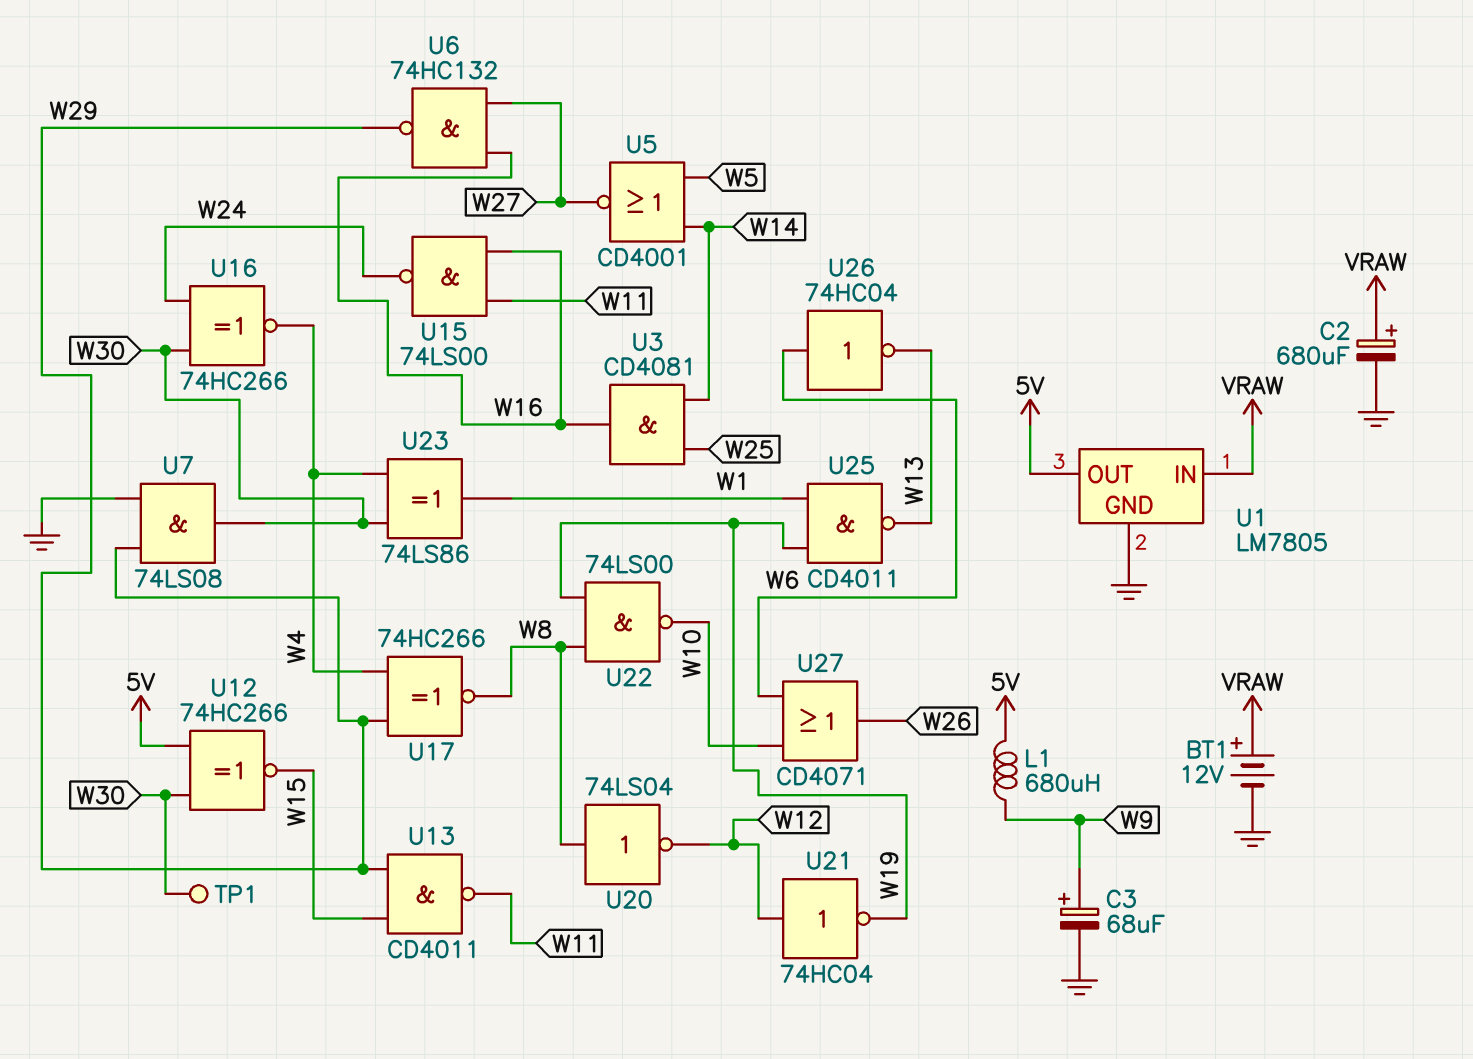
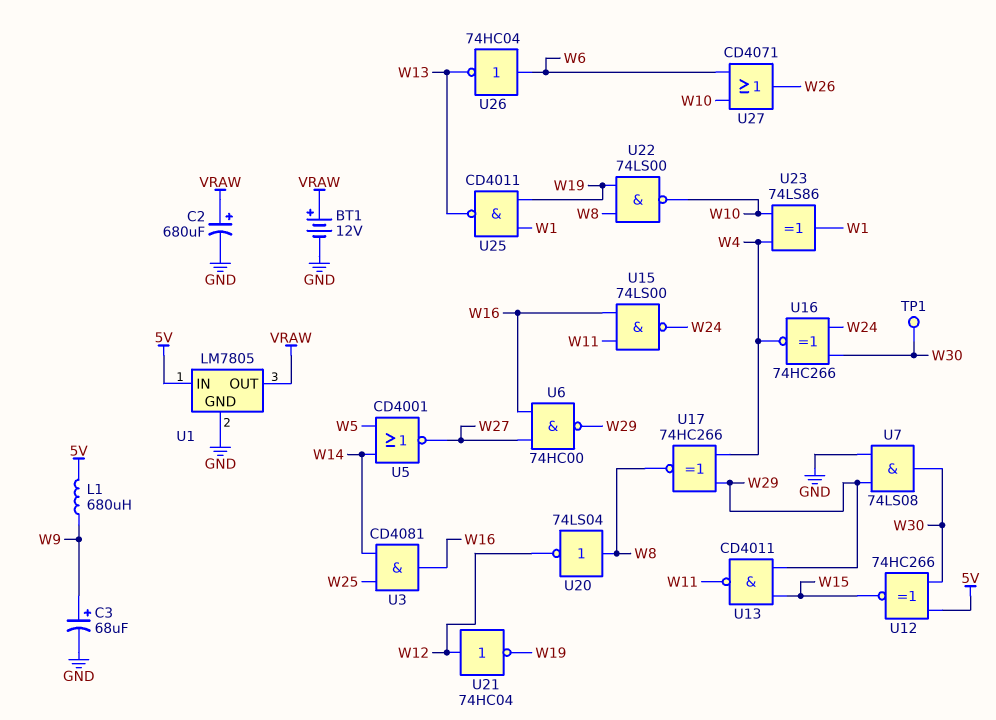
U1 pin IN: VRAW -> 5V
U1 pin OUT: 5V -> VRAW
U6: NAND 74HC132 (in W16, in W27, out W29) -> NAND 74HC00 (in W16, in W27, out W29)
U23: XOR 74LS86 (in W4, in W30, out W1) -> XOR 74LS86 (in W4, in W10, out W1)

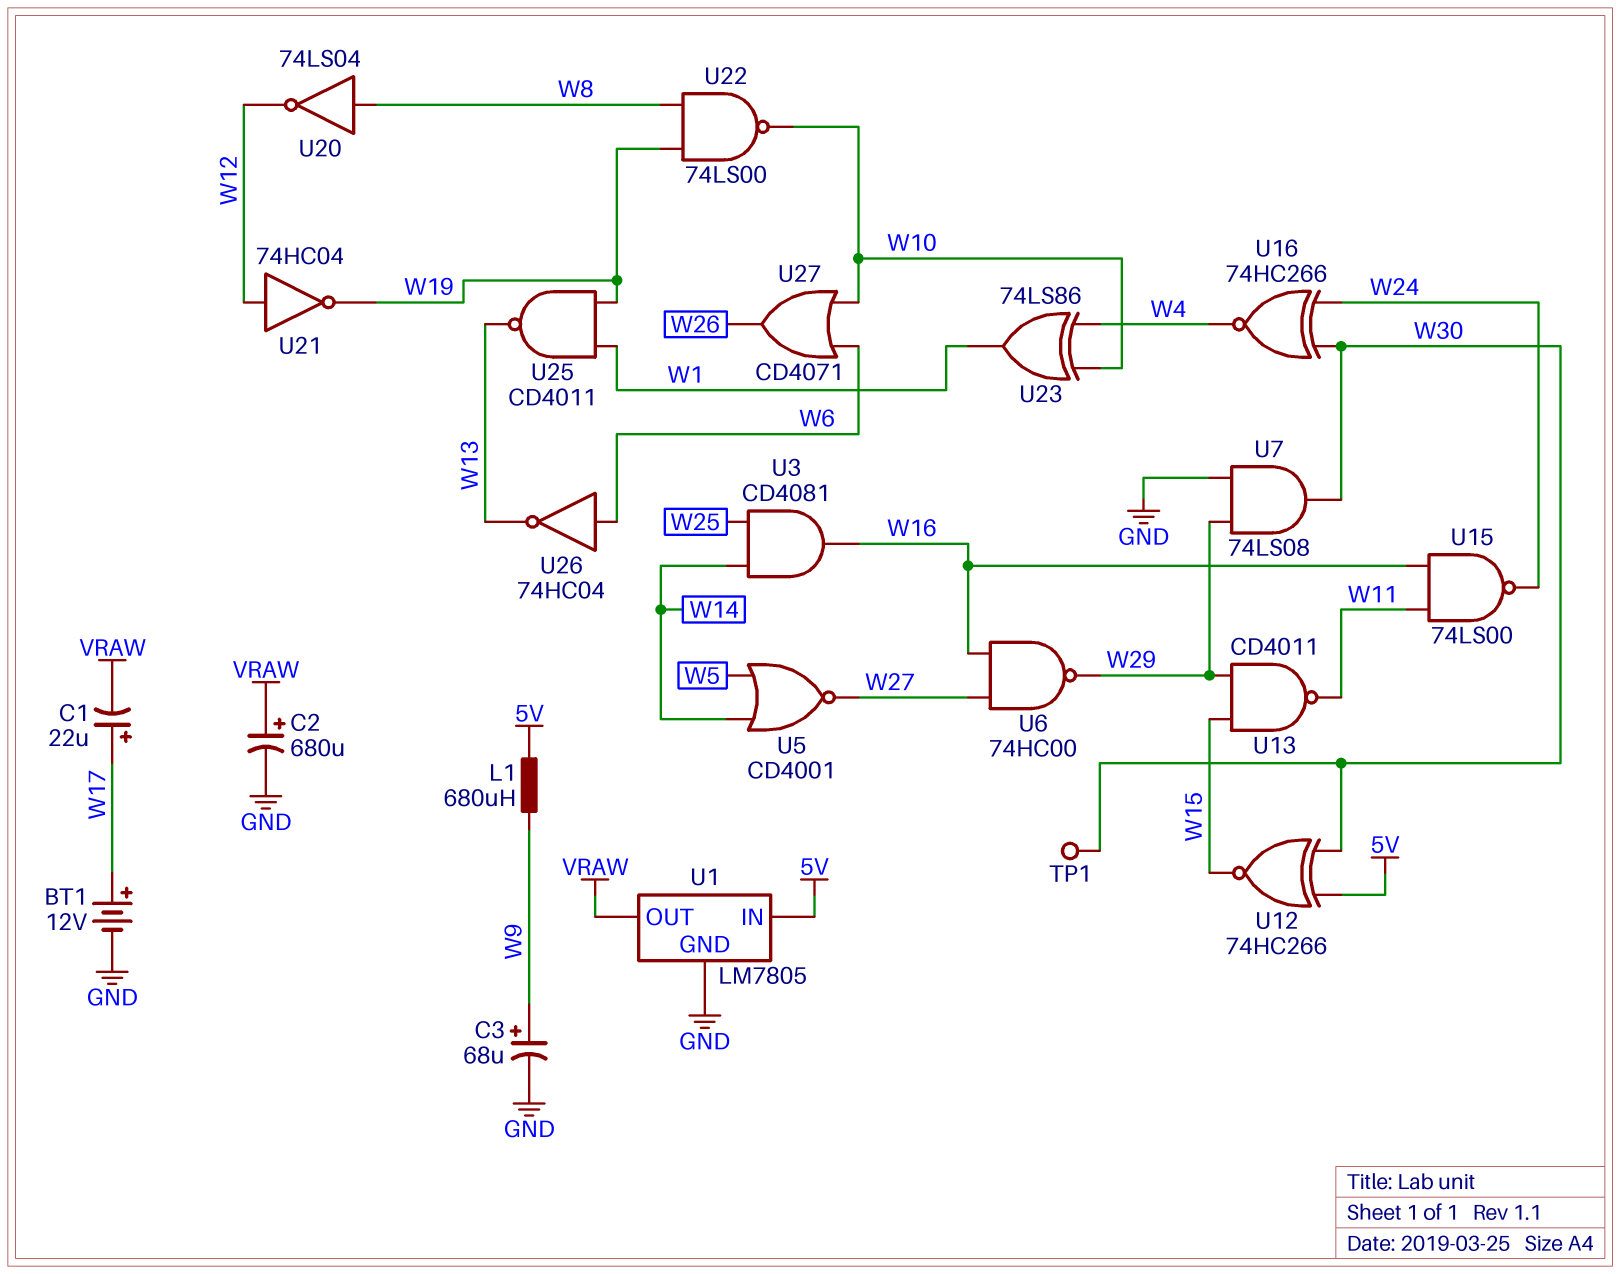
BT1: 12V (plus VRAW, minus GND) -> 12V (plus W17, minus GND)
C1: none -> 22uF (plus W17, minus VRAW)
U17: XNOR 74HC266 (in W4, in W29, out W8) -> none

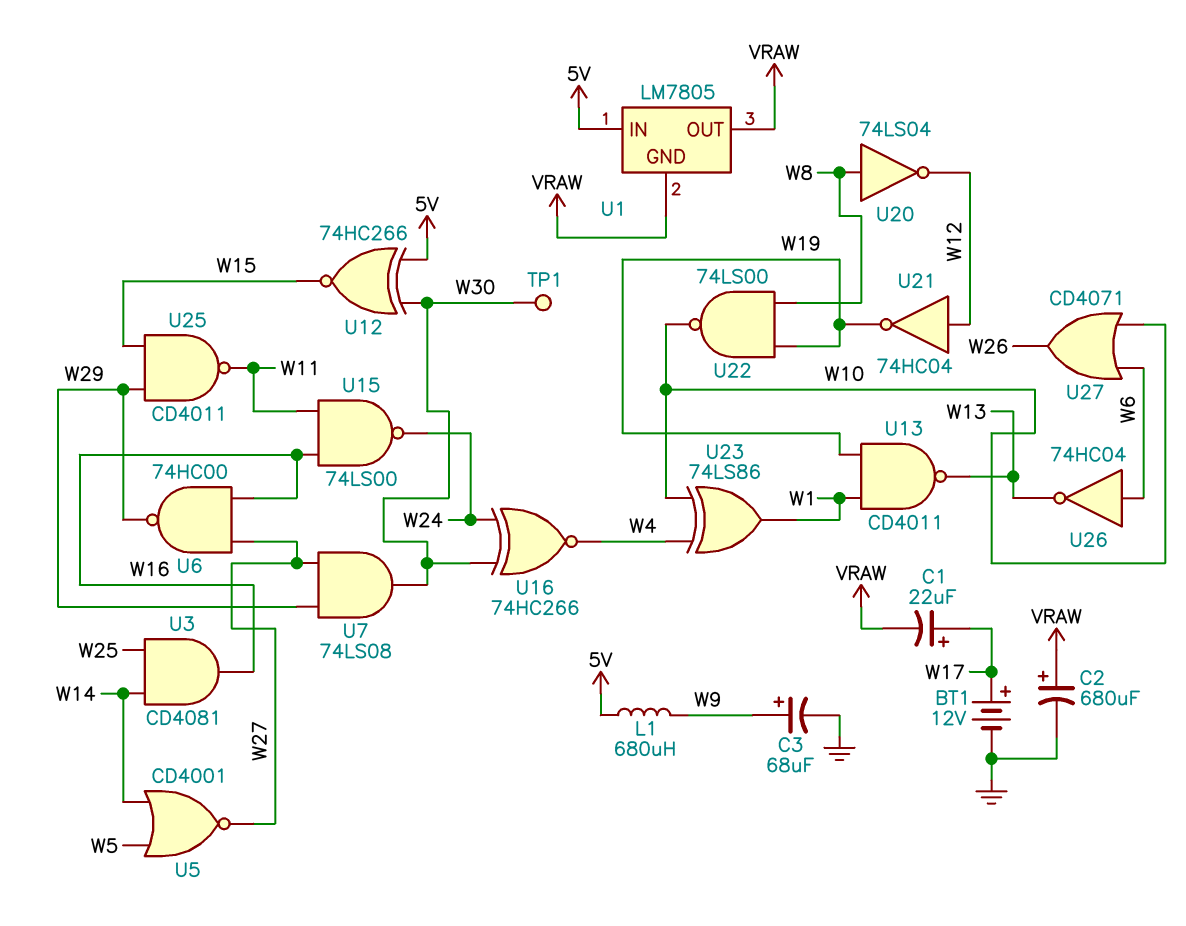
U1 pin GND: GND -> VRAW
U7: AND 74LS08 (in GND, in W29, out W30) -> AND 74LS08 (in W27, in W29, out W30)
U13: NAND CD4011 (in W15, in W29, out W11) -> NAND CD4011 (in W1, in W19, out W13)
U25: NAND CD4011 (in W1, in W19, out W13) -> NAND CD4011 (in W15, in W29, out W11)

